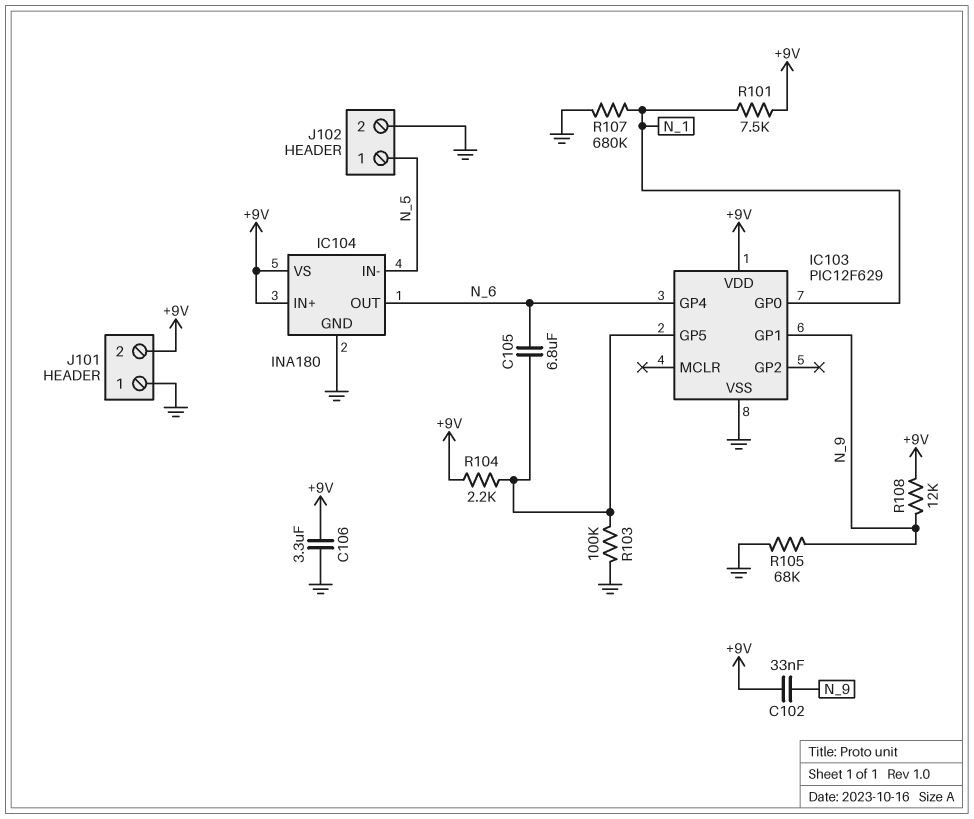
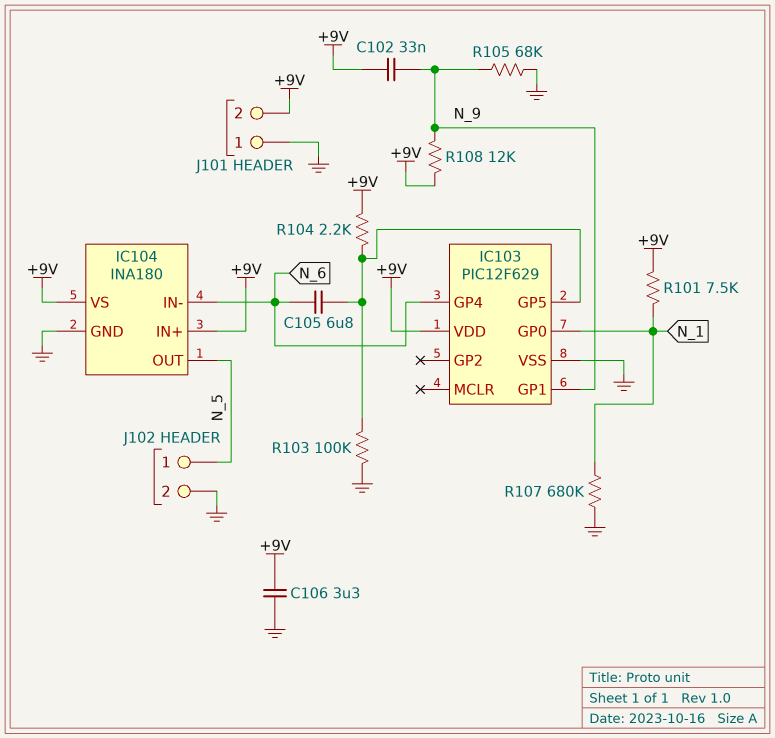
IC104 pin IN-: N_5 -> N_6
IC104 pin OUT: N_6 -> N_5

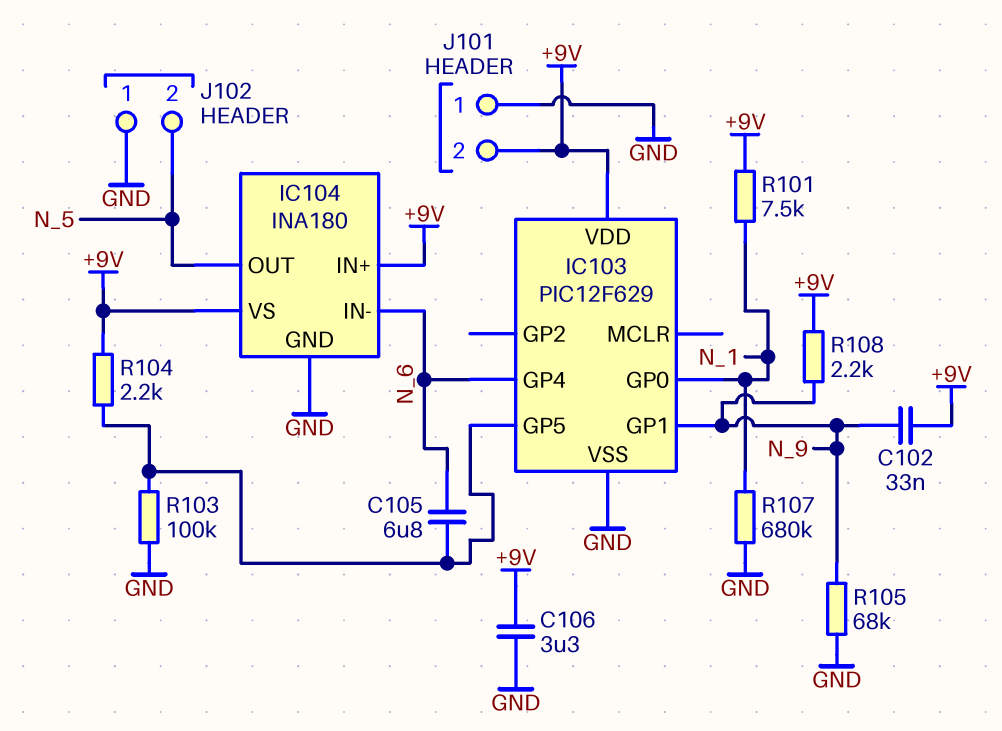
J102 pin 1: N_5 -> GND
J102 pin 2: GND -> N_5
R108: 12k (+9V, N_9) -> 2.2k (+9V, N_9)

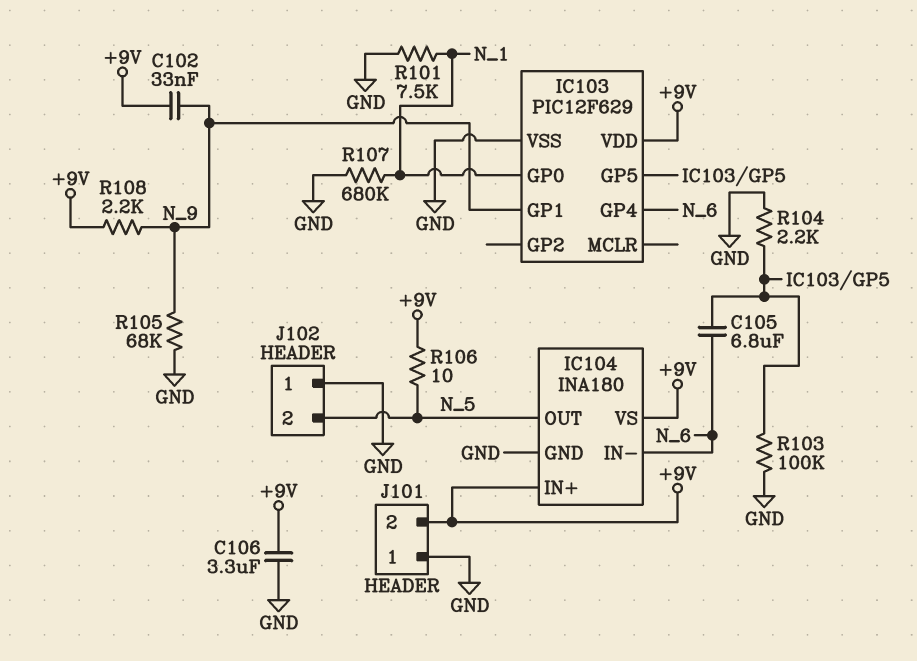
R101: 7.5k (+9V, N_1) -> 7.5k (GND, N_1)
R104: 2.2k (+9V, IC103/GP5) -> 2.2k (GND, IC103/GP5)
R106: none -> 10 (+9V, N_5)

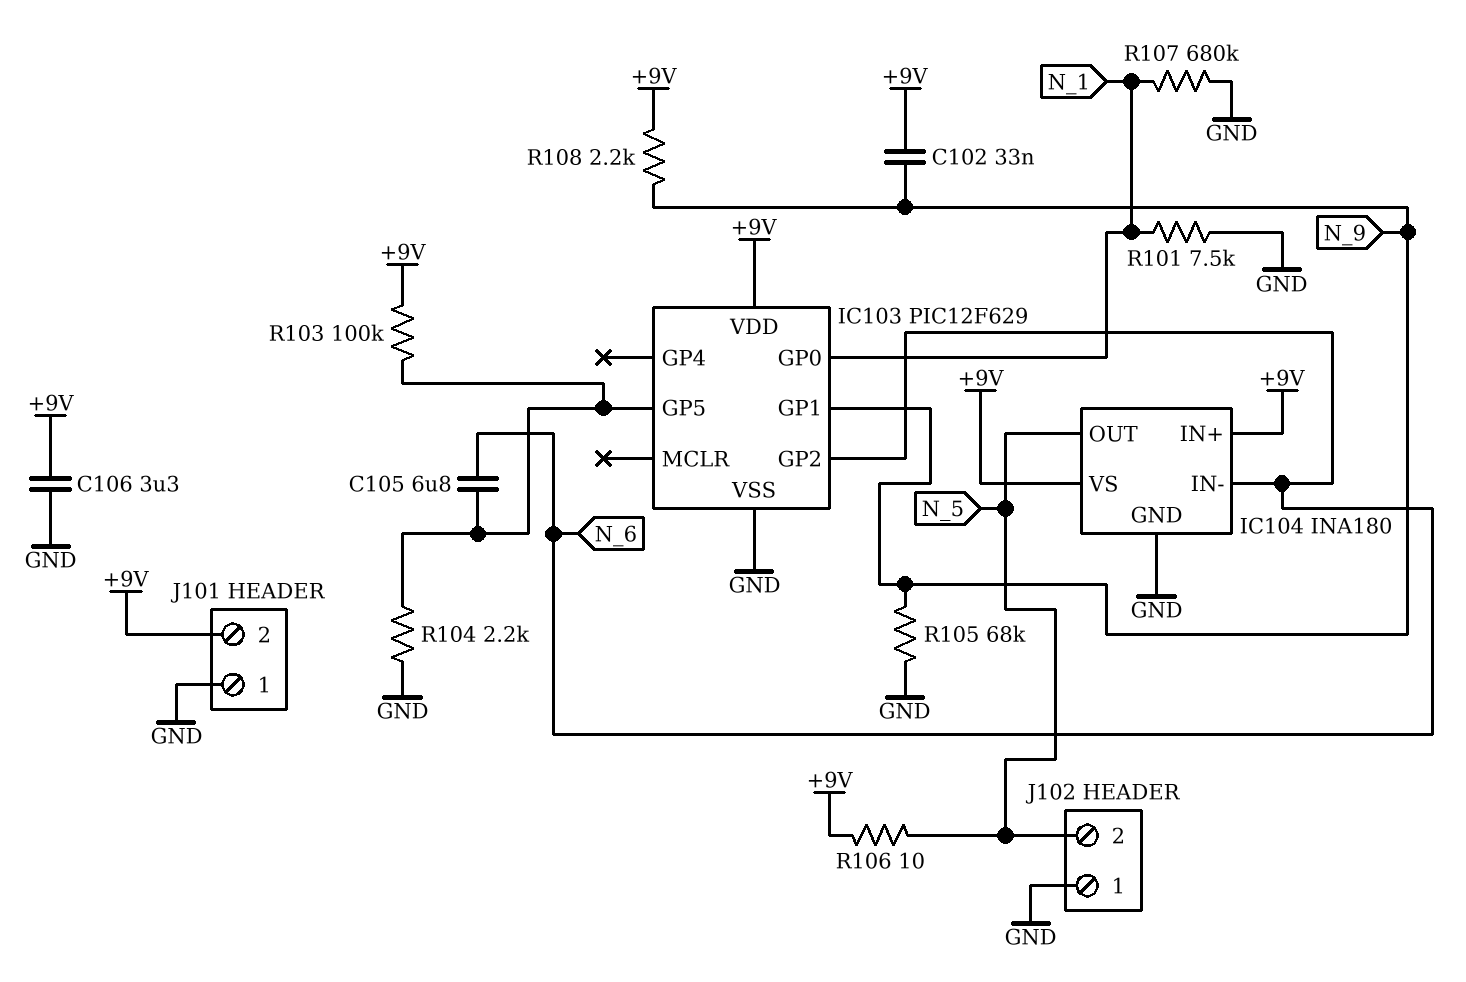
IC103 pin GP2: none -> N_6
IC103 pin GP4: N_6 -> none
R103: 100k (GND, IC103/GP5) -> 100k (+9V, IC103/GP5)

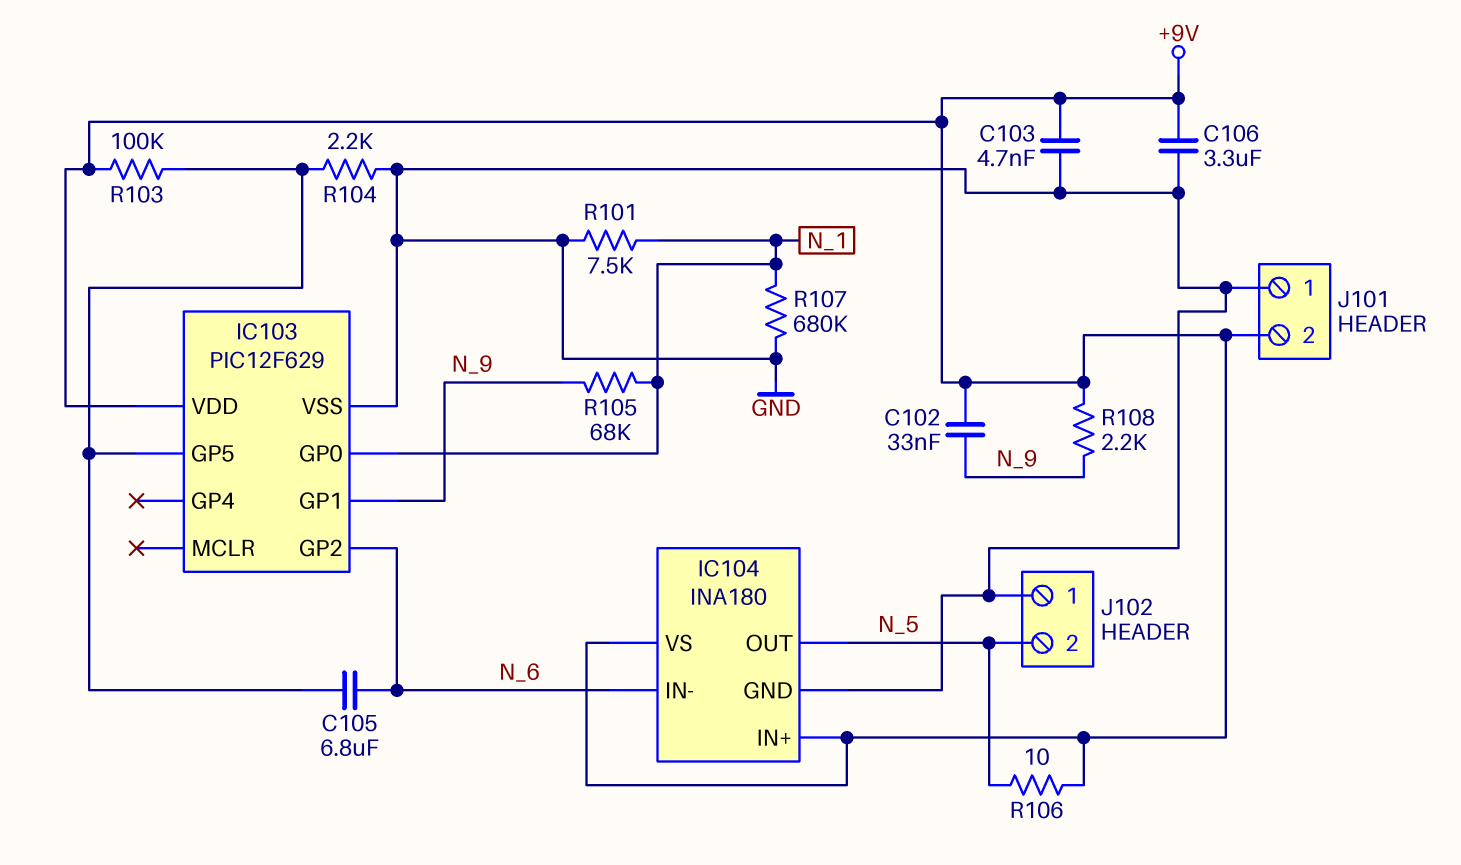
C103: none -> 4.7nF (+9V, GND)
R105: 68k (GND, N_9) -> 68k (N_1, N_9)

